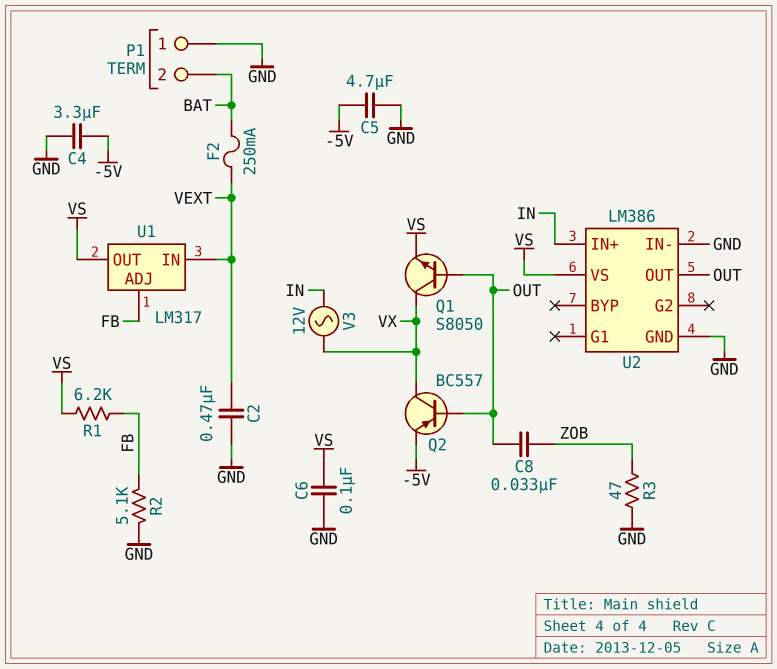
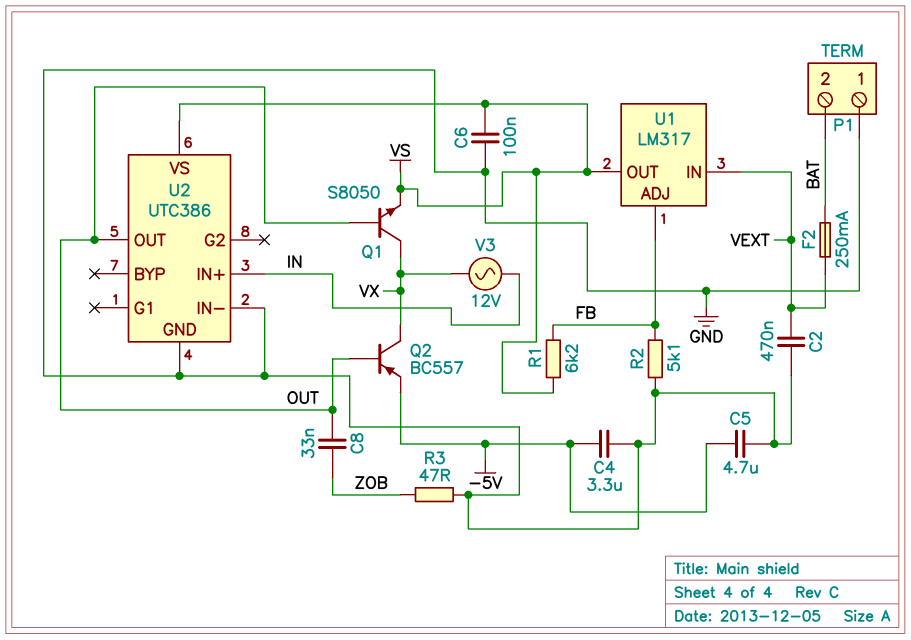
U2: LM386 -> UTC386

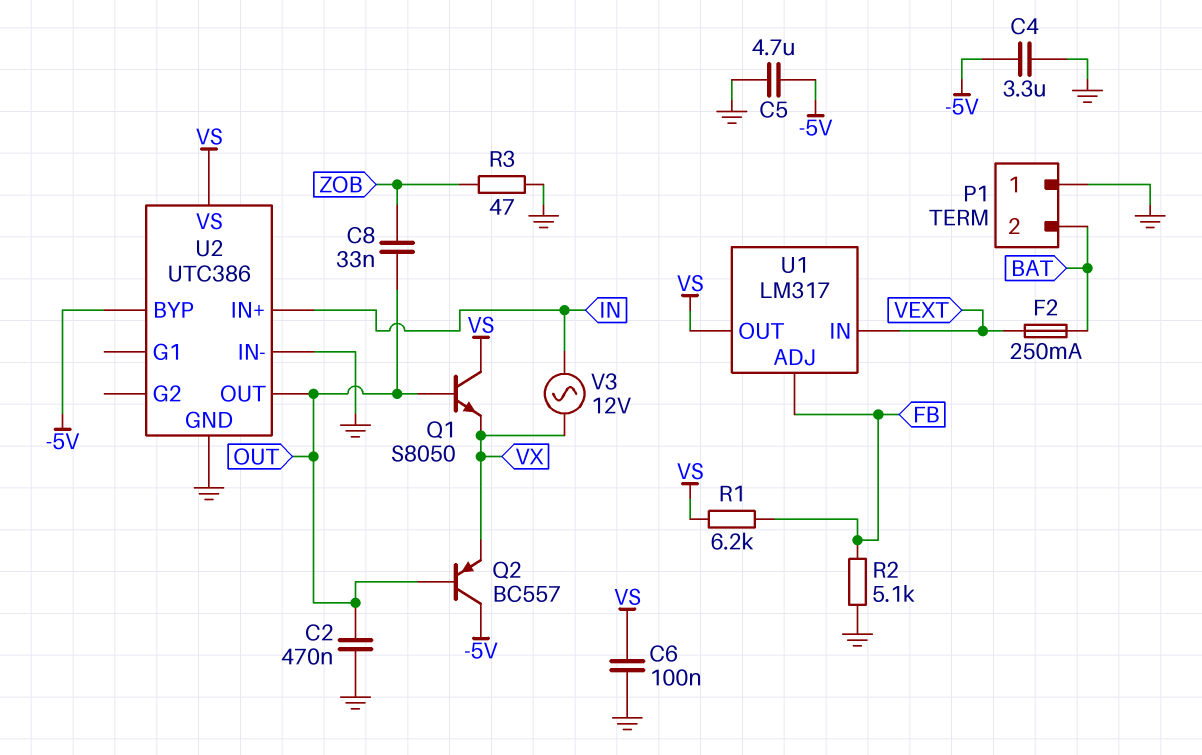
C2: 470nF (GND, VEXT) -> 470nF (GND, OUT)
Q1: NPN S8050 (B OUT, C VX, E VS) -> NPN S8050 (B OUT, C VS, E VX)
Q2: PNP BC557 (B OUT, C VX, E -5V) -> PNP BC557 (B OUT, C -5V, E VX)
U2 pin BYP: none -> -5V

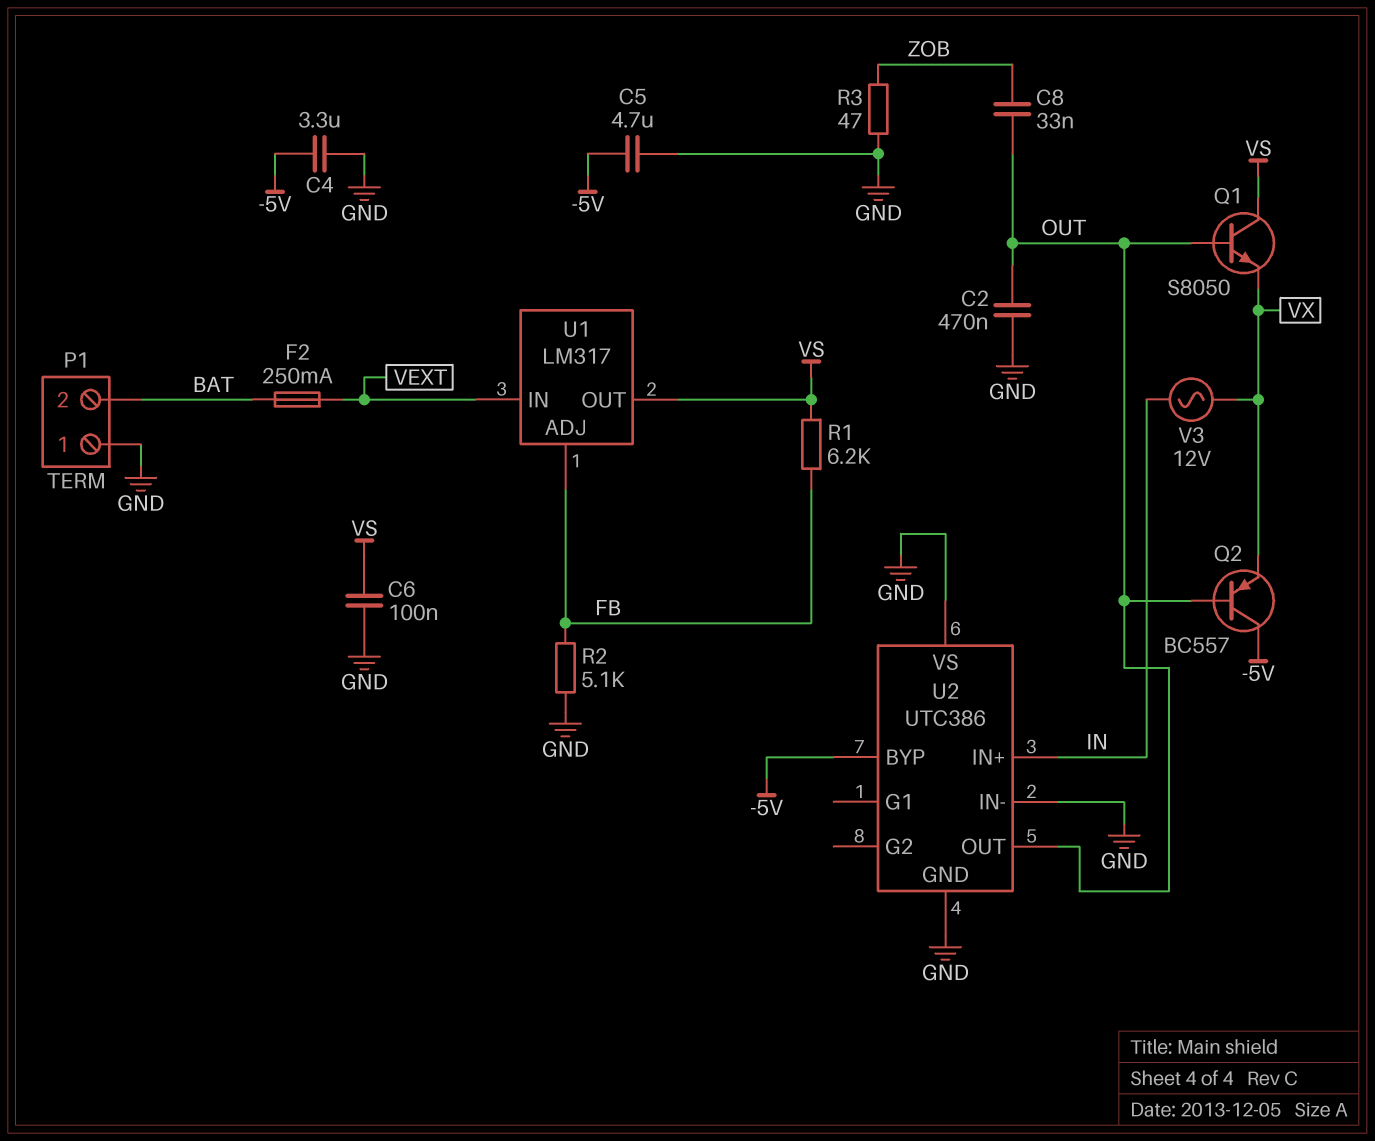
U2 pin VS: VS -> GND

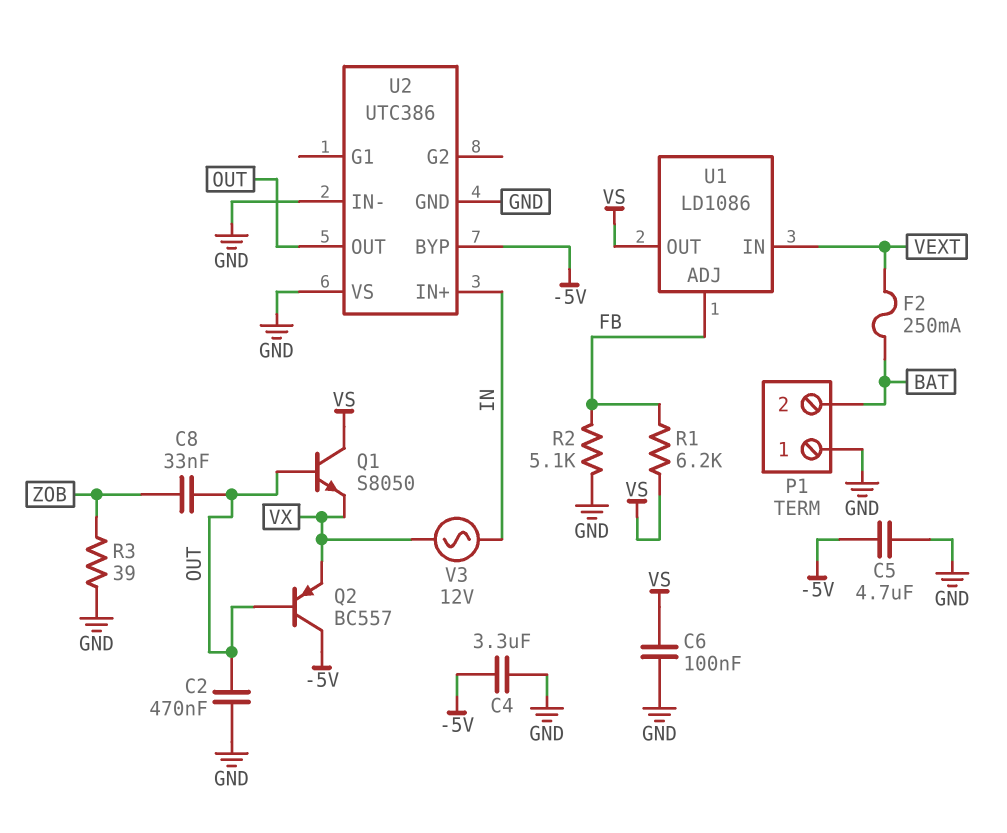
R3: 47 (GND, ZOB) -> 39 (GND, ZOB)
U1: LM317 -> LD1086

